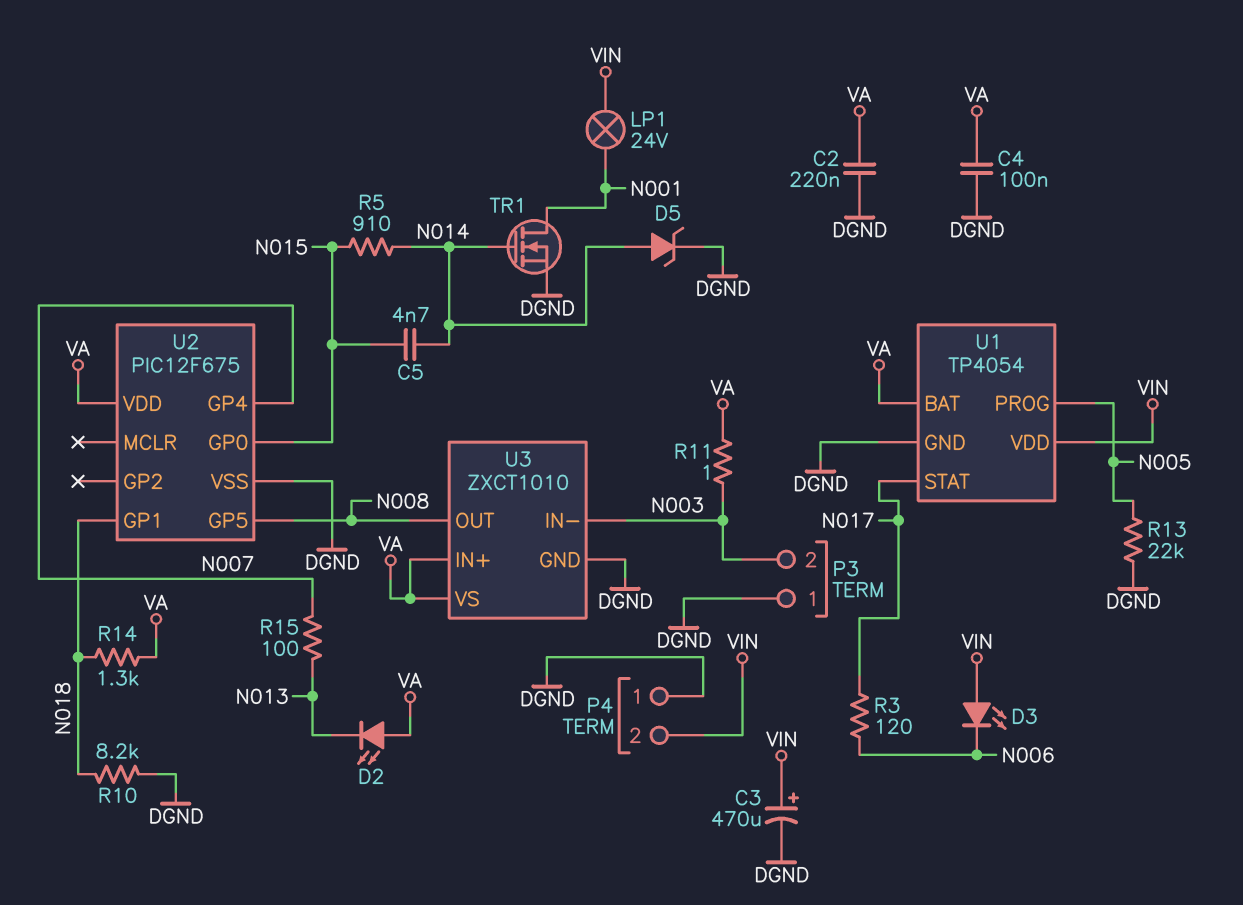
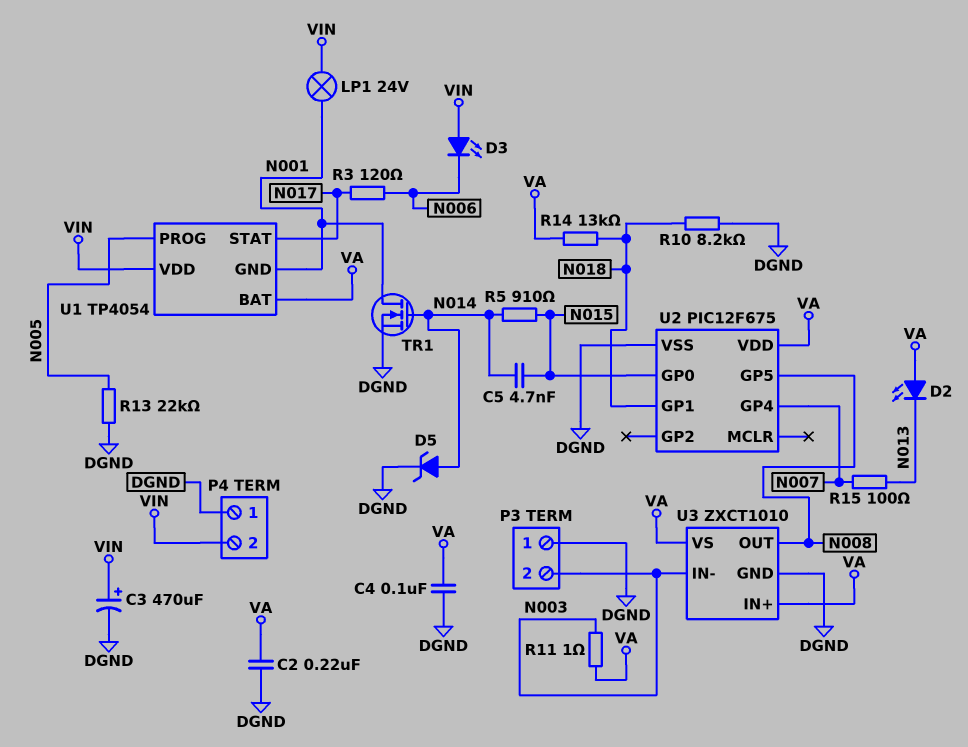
R14: 1.3k (N018, VA) -> 13k (N018, VA)
U1 pin GND: DGND -> N001

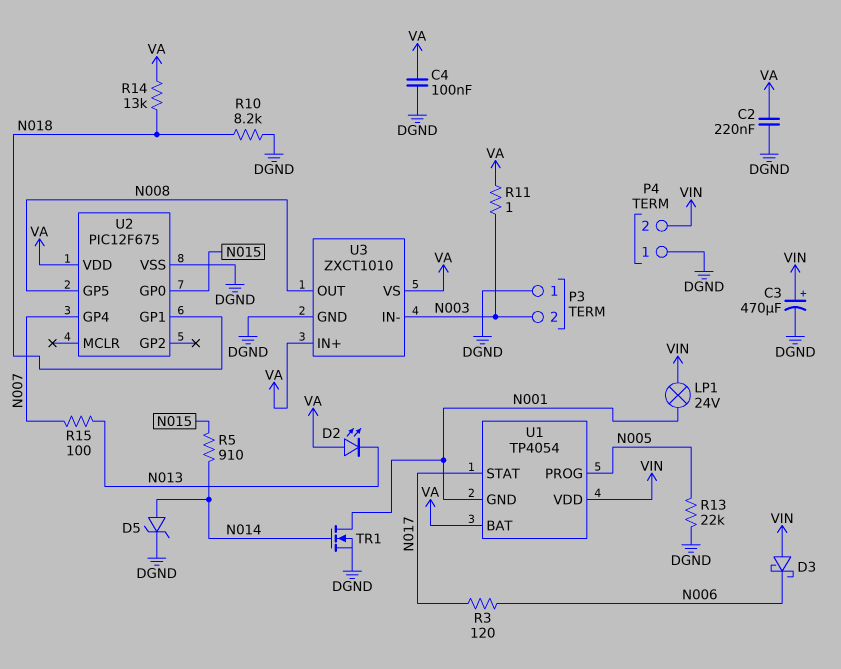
C5: 4.7nF (N014, N015) -> none
D3: LED (A VIN, K N006) -> schottky (A VIN, K N006)

